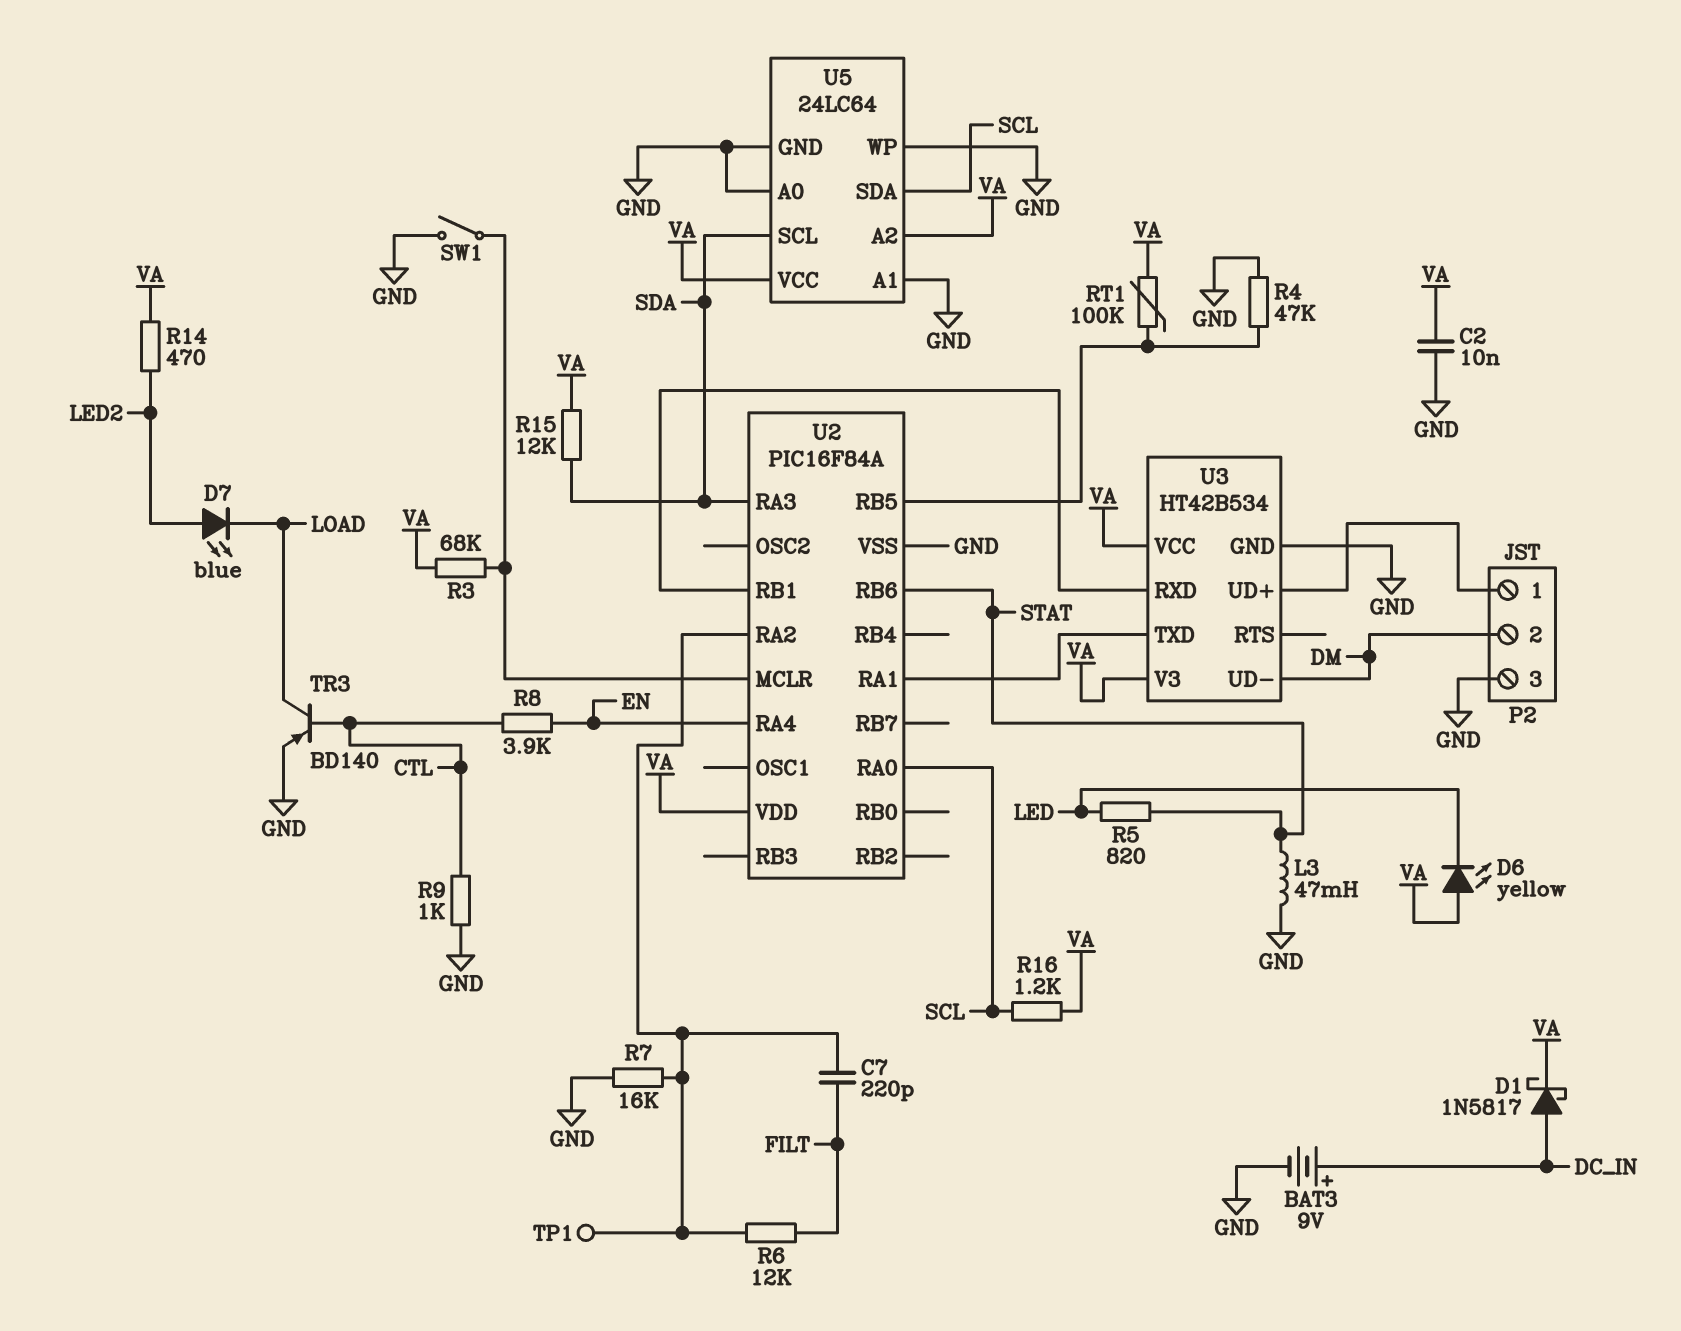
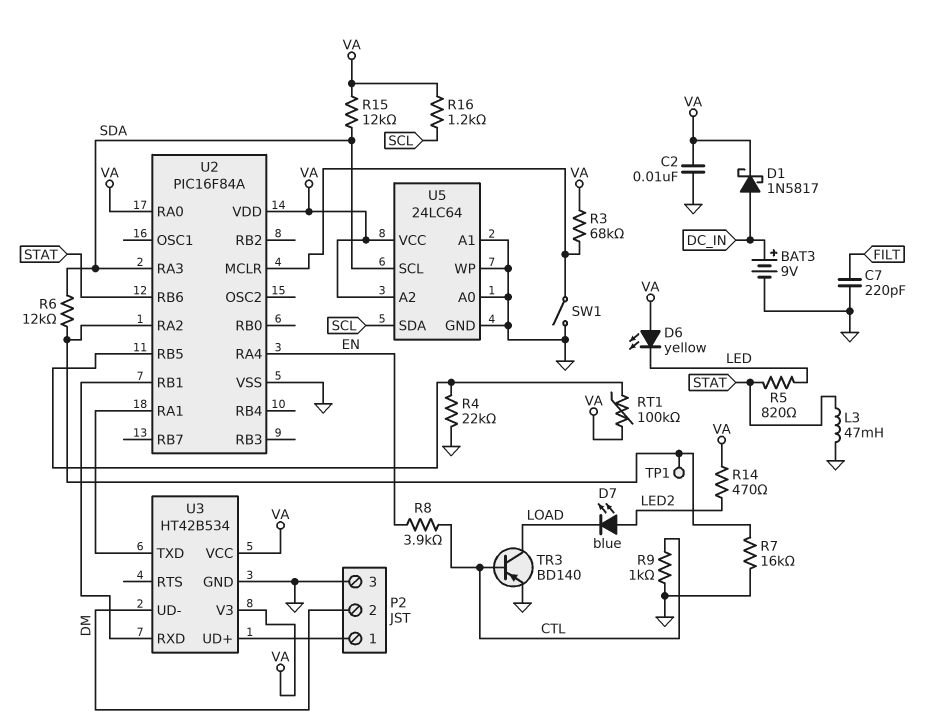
C7: 220pF (FILT, U2/RA2) -> 220pF (FILT, GND)
R4: 47k (GND, U2/RB5) -> 22k (GND, U2/RB5)
R6: 12k (FILT, U2/RA2) -> 12k (SDA, U2/RA2)
U2 pin RA0: SCL -> VA

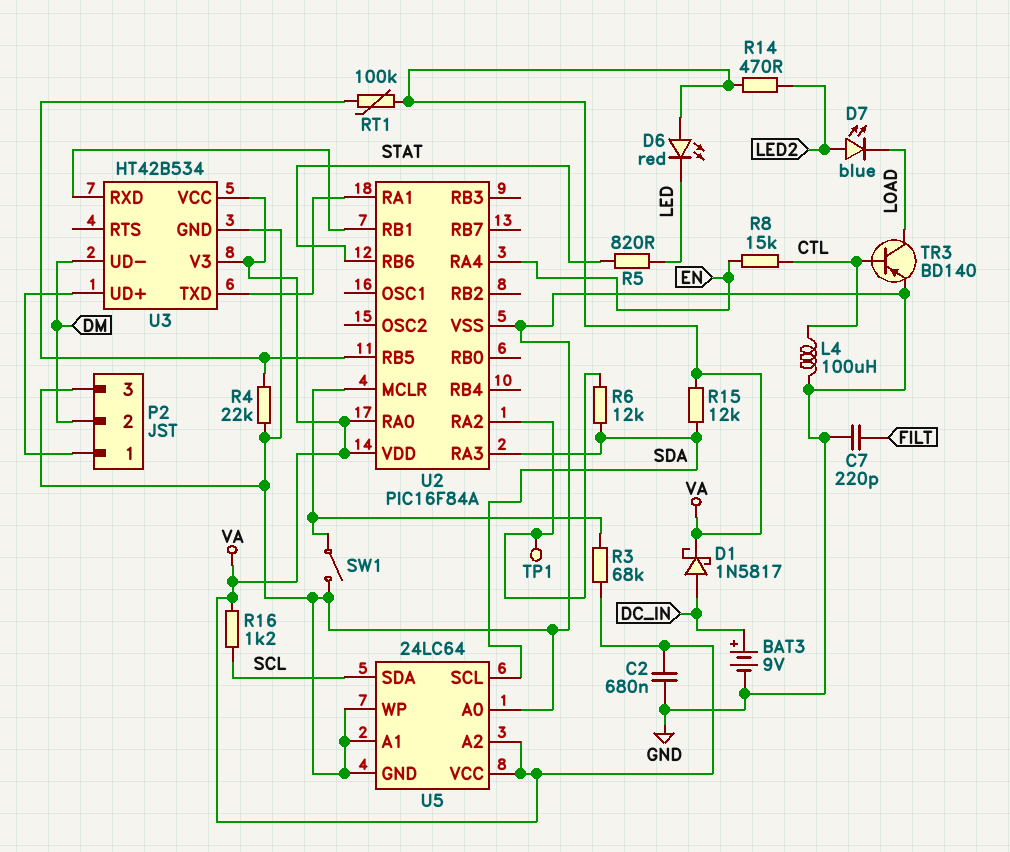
C2: 10nF (GND, VA) -> 680nF (GND, VA)
D6: LED yellow (A VA, K LED) -> LED red (A VA, K LED)
L3: 47mH (GND, STAT) -> none
L4: none -> 100uH (CTL, GND)
R7: 16k (GND, U2/RA2) -> none
R8: 3.9k (CTL, EN) -> 15k (CTL, EN)
R9: 1k (CTL, GND) -> none

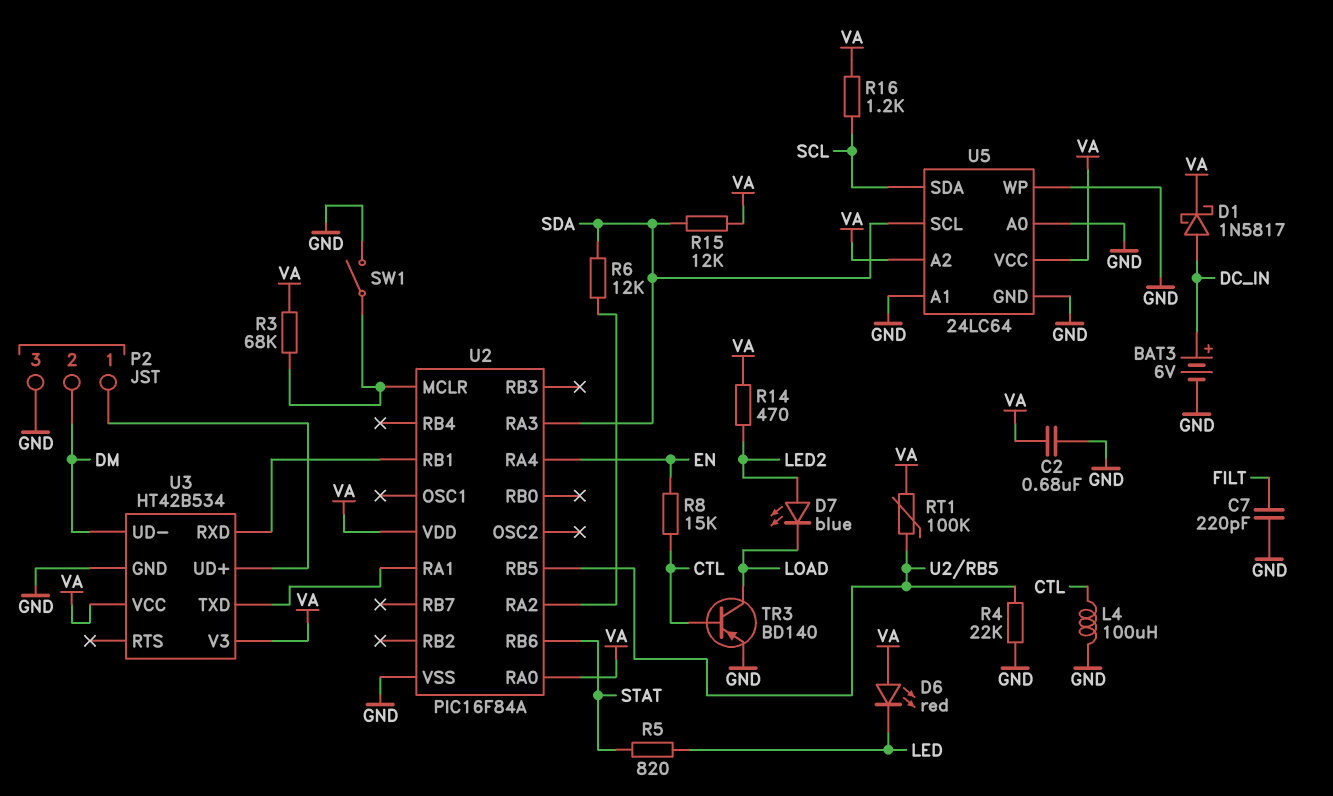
BAT3: 9V (plus DC_IN, minus GND) -> 6V (plus DC_IN, minus GND)
TP1: test point (U2/RA2) -> none

